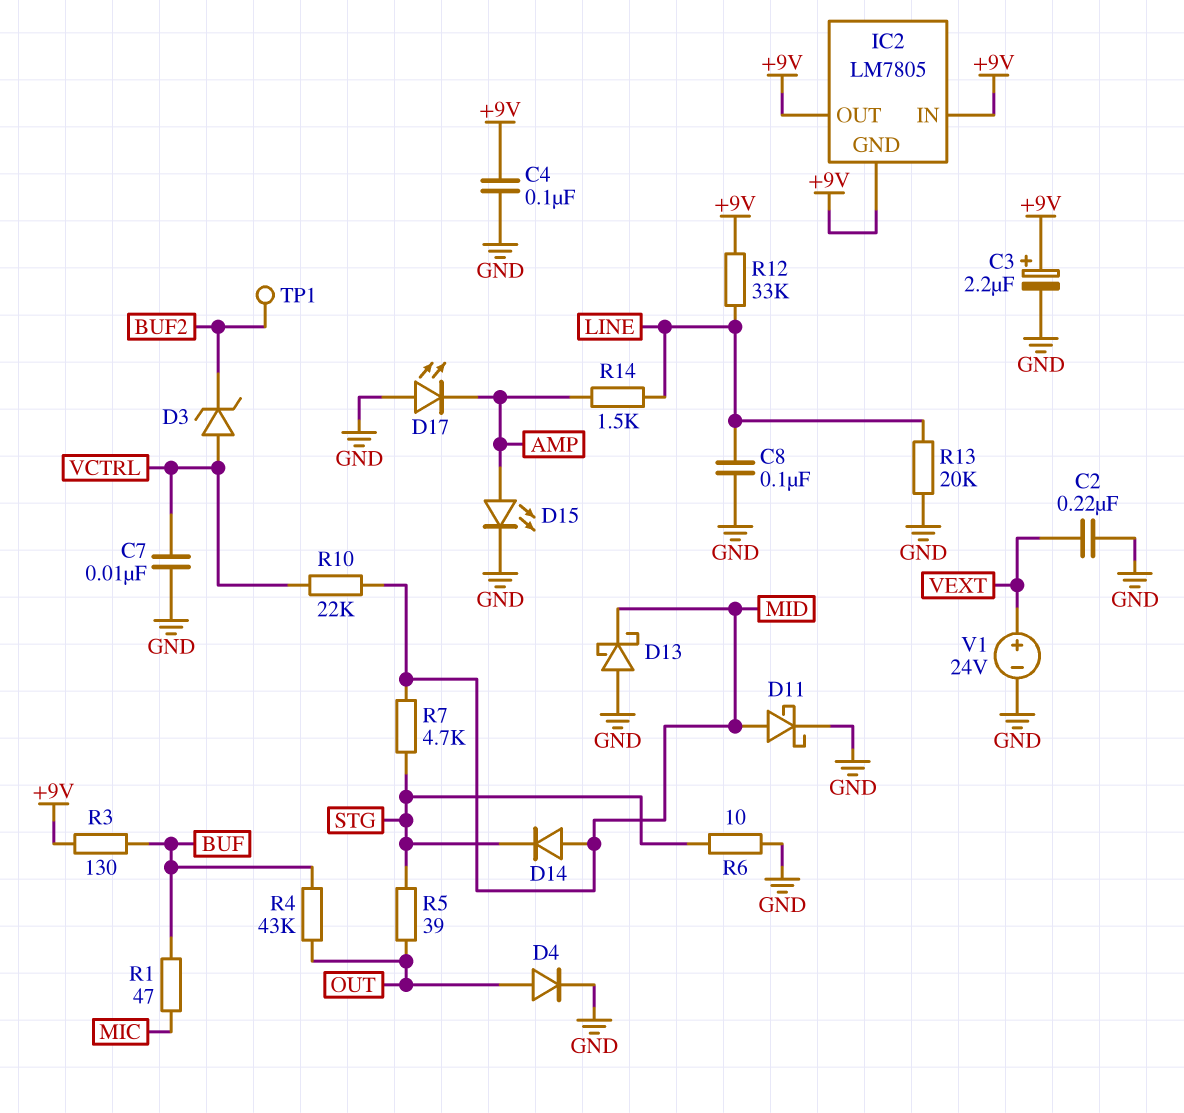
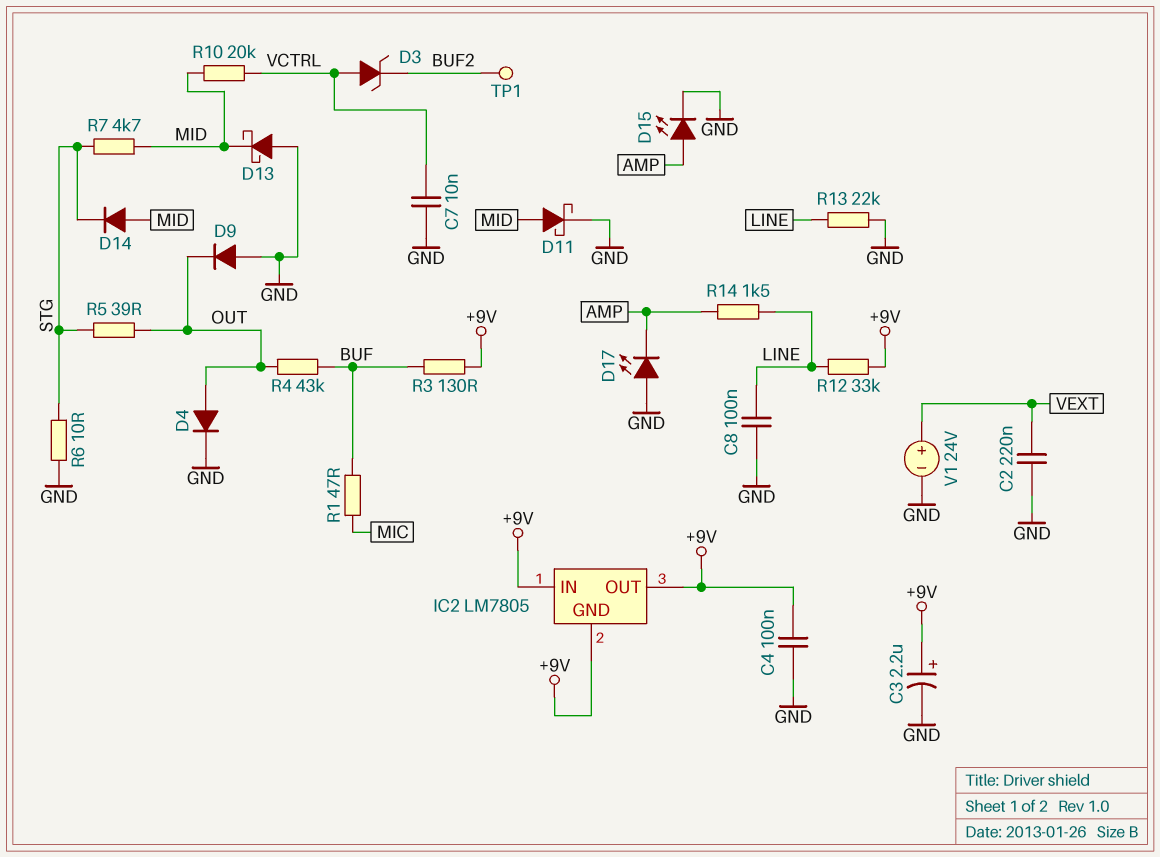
D9: none -> diode (A GND, K OUT)
R10: 22k (MID, VCTRL) -> 20k (MID, VCTRL)
R13: 20k (GND, LINE) -> 22k (GND, LINE)

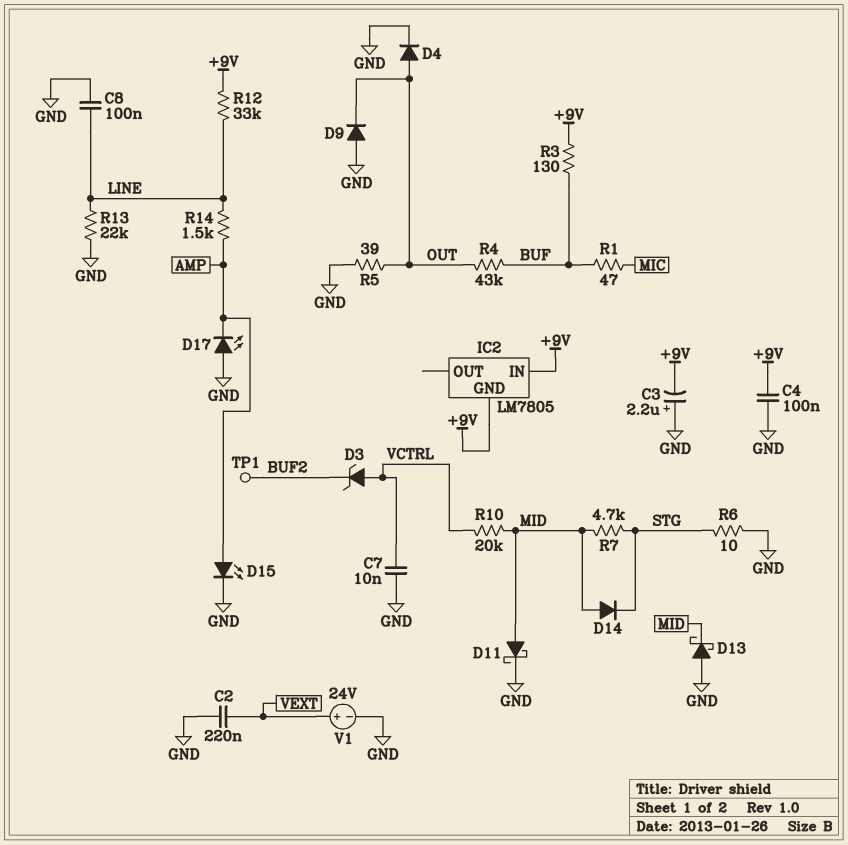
C3: 2.2uF (plus +9V, minus GND) -> 2.2uF (plus GND, minus +9V)
IC2 pin OUT: +9V -> none
R5: 39 (OUT, STG) -> 39 (GND, OUT)

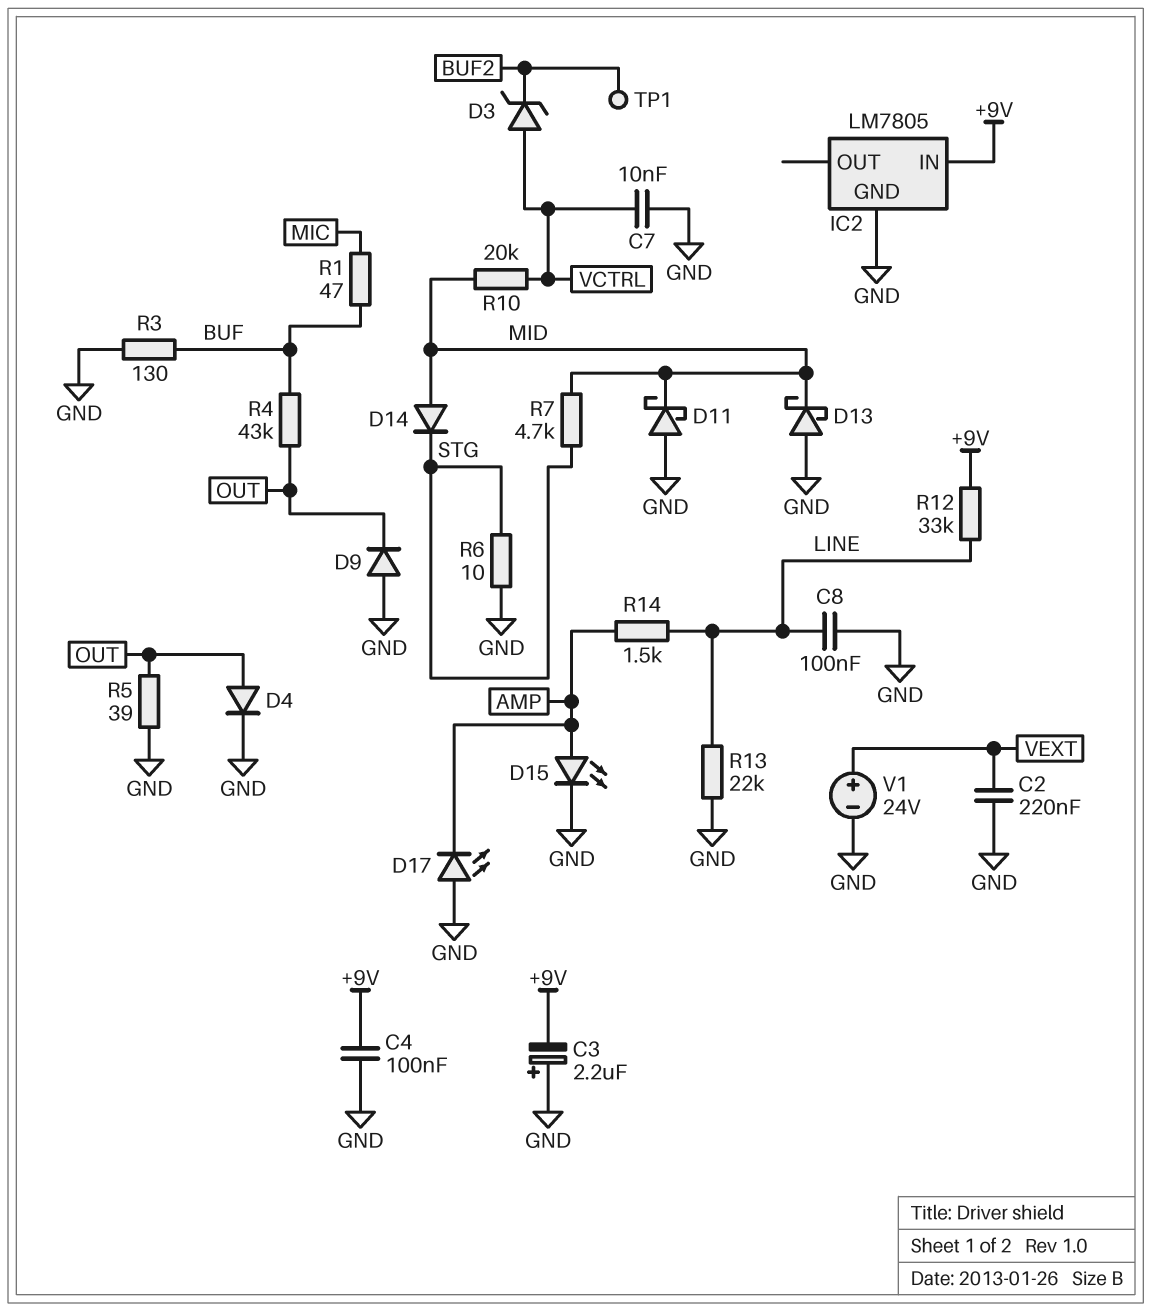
D11: schottky (A MID, K GND) -> schottky (A GND, K MID)
IC2 pin GND: +9V -> GND
R3: 130 (+9V, BUF) -> 130 (BUF, GND)

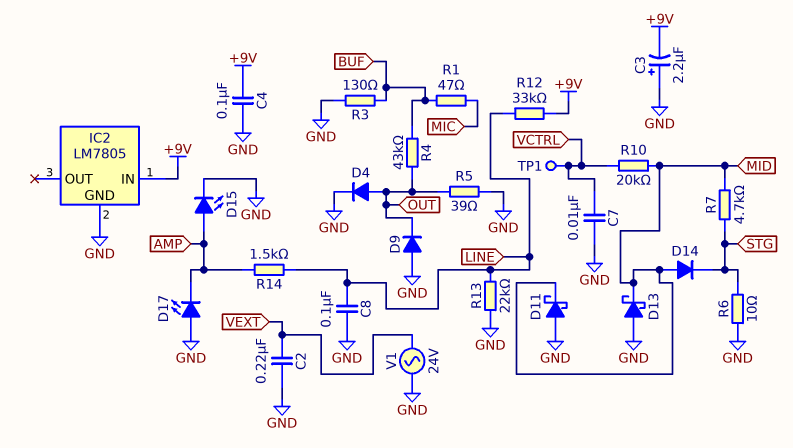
D3: zener (A VCTRL, K BUF2) -> none
TP1: test point (BUF2) -> test point (VCTRL)
V1: 24V (plus VEXT, minus GND) -> AC 24V (GND, VEXT)

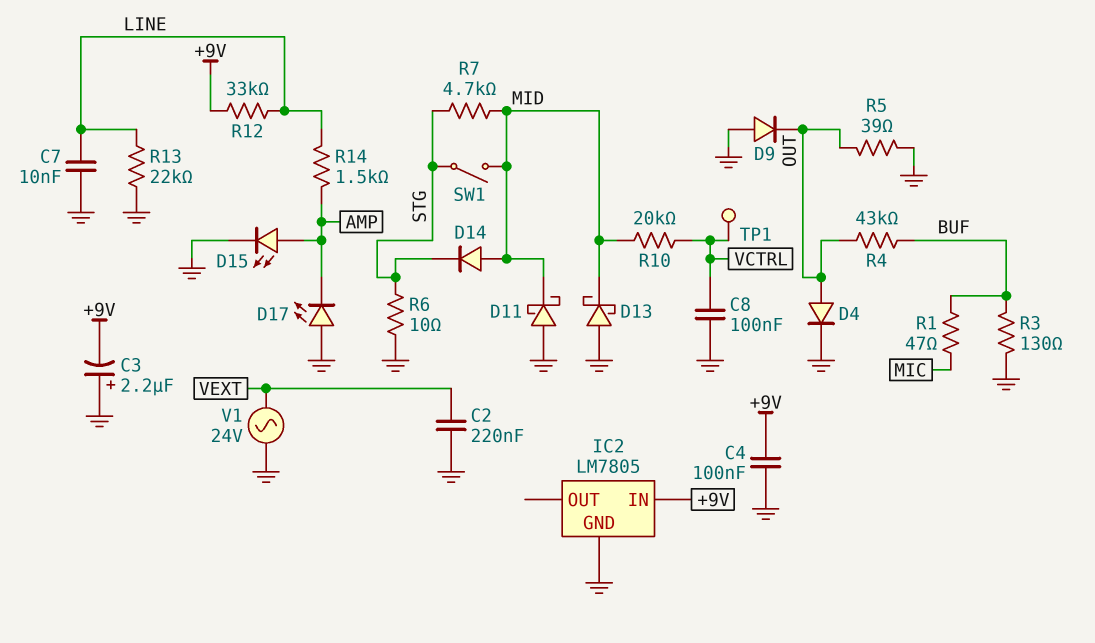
C7: 10nF (GND, VCTRL) -> 10nF (GND, LINE)
C8: 100nF (GND, LINE) -> 100nF (GND, VCTRL)
SW1: none -> switch (MID, STG)

